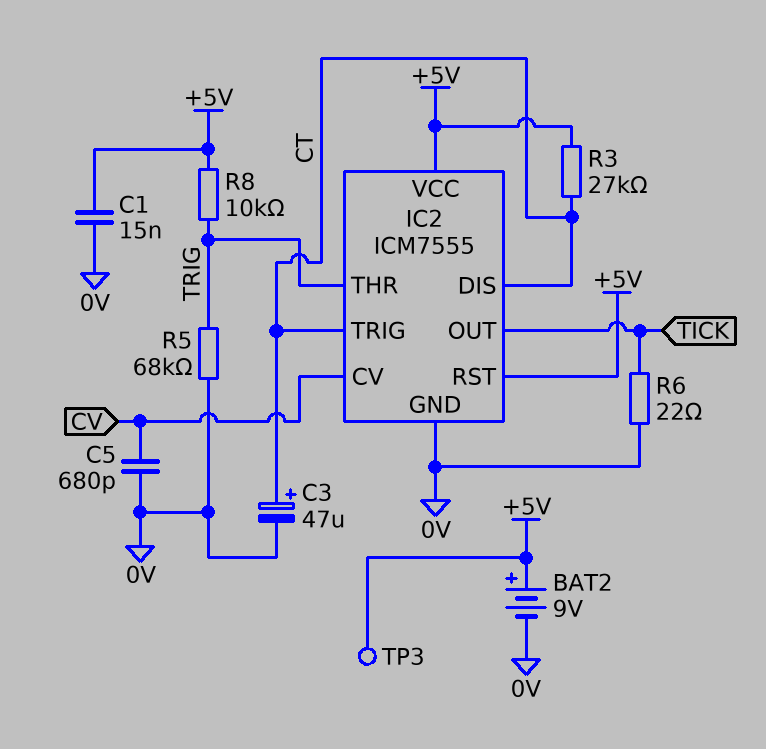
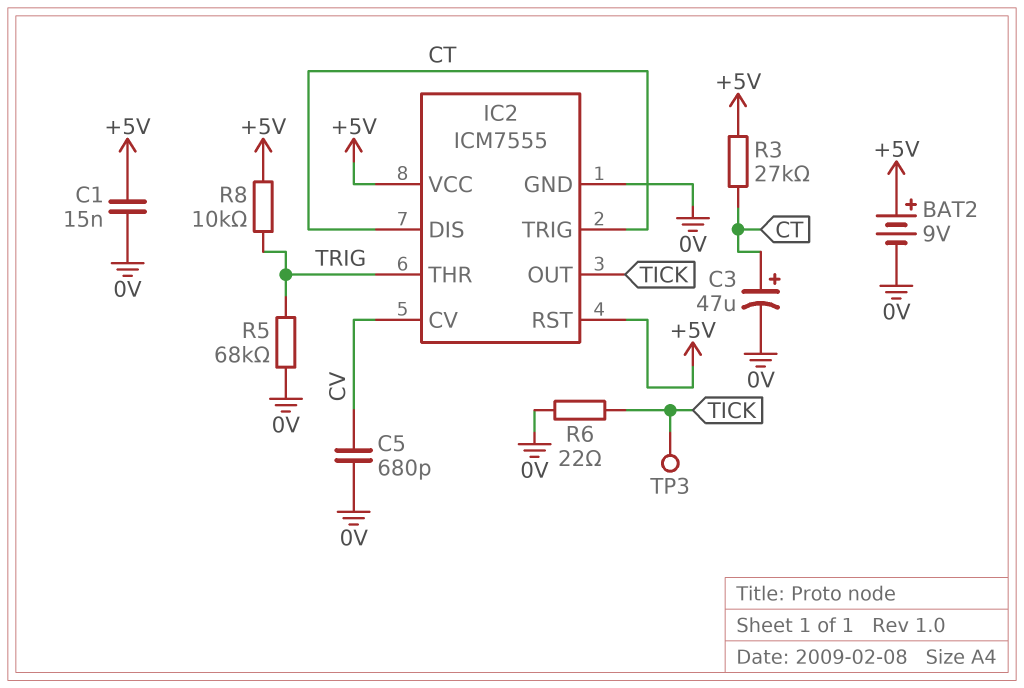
TP3: test point (+5V) -> test point (TICK)

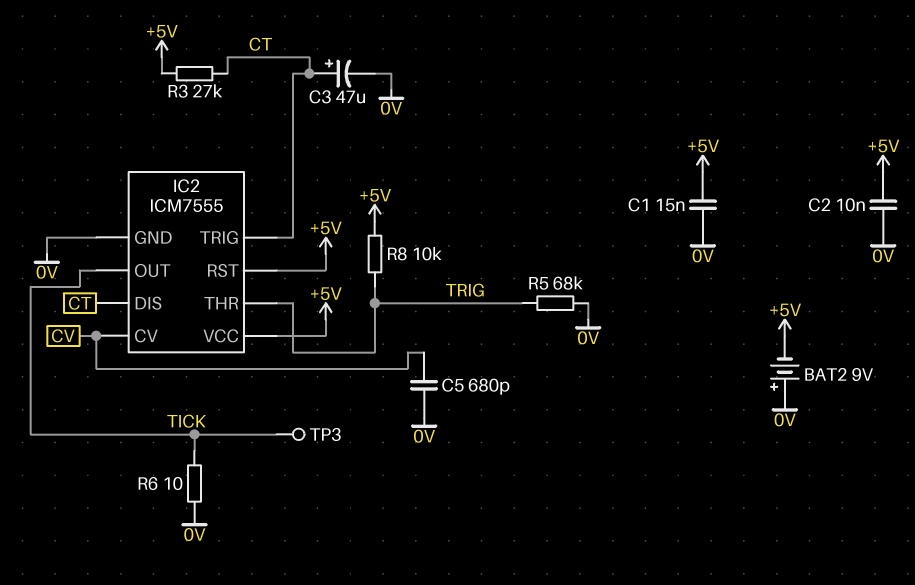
BAT2: 9V (plus +5V, minus 0V) -> 9V (plus 0V, minus +5V)
C2: none -> 10nF (+5V, 0V)
R6: 22 (0V, TICK) -> 10 (0V, TICK)

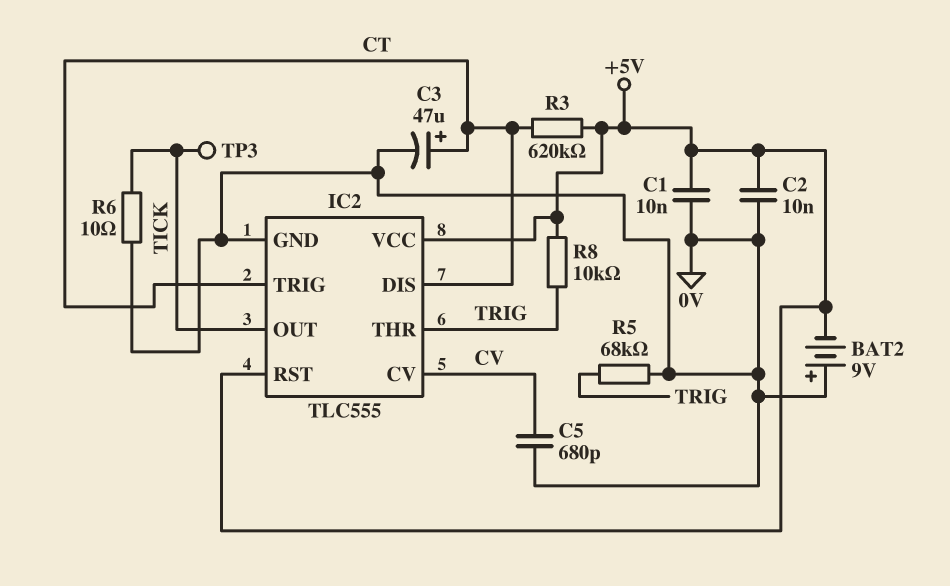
C1: 15nF (+5V, 0V) -> 10nF (+5V, 0V)
IC2: ICM7555 -> TLC555
R3: 27k (+5V, CT) -> 620k (+5V, CT)

